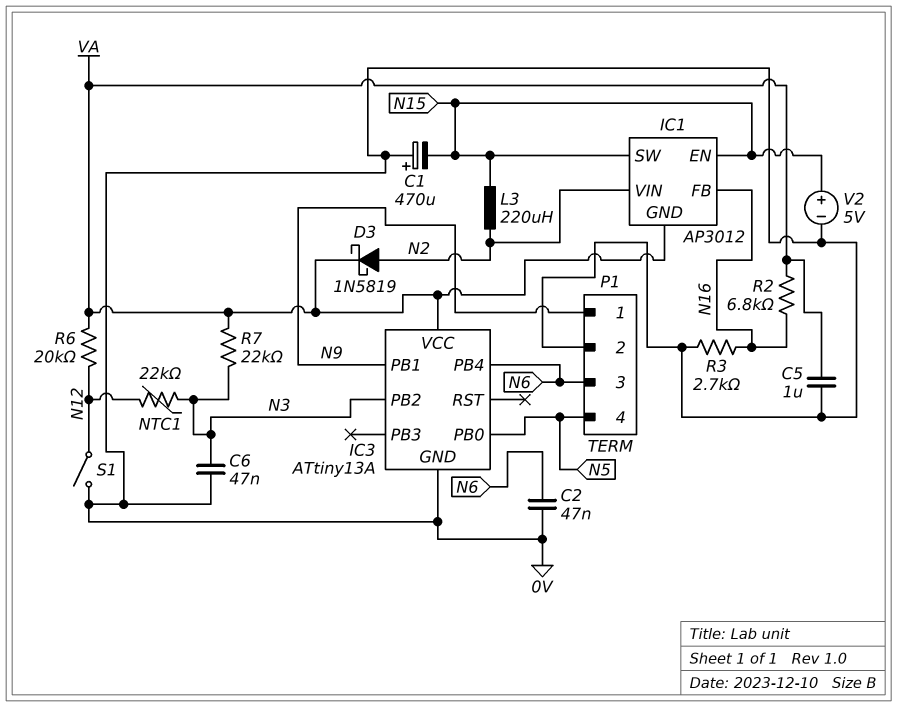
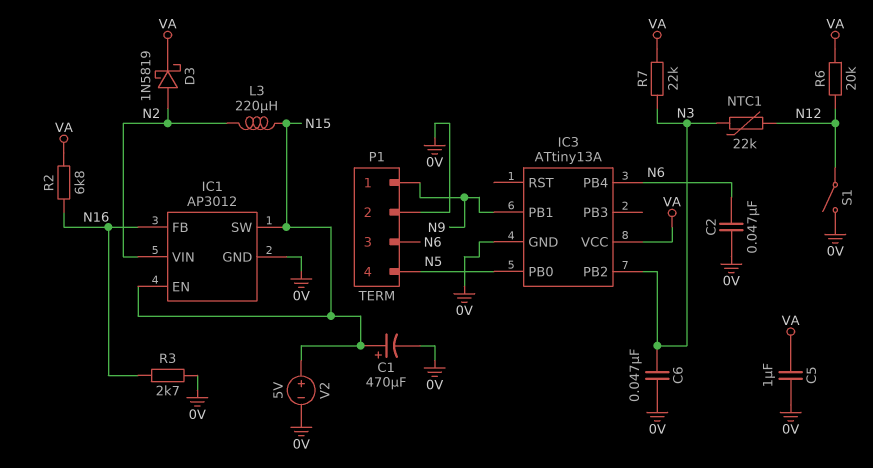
C1: 470uF (plus 0V, minus N15) -> 470uF (plus N15, minus 0V)
IC1 pin GND: VA -> 0V

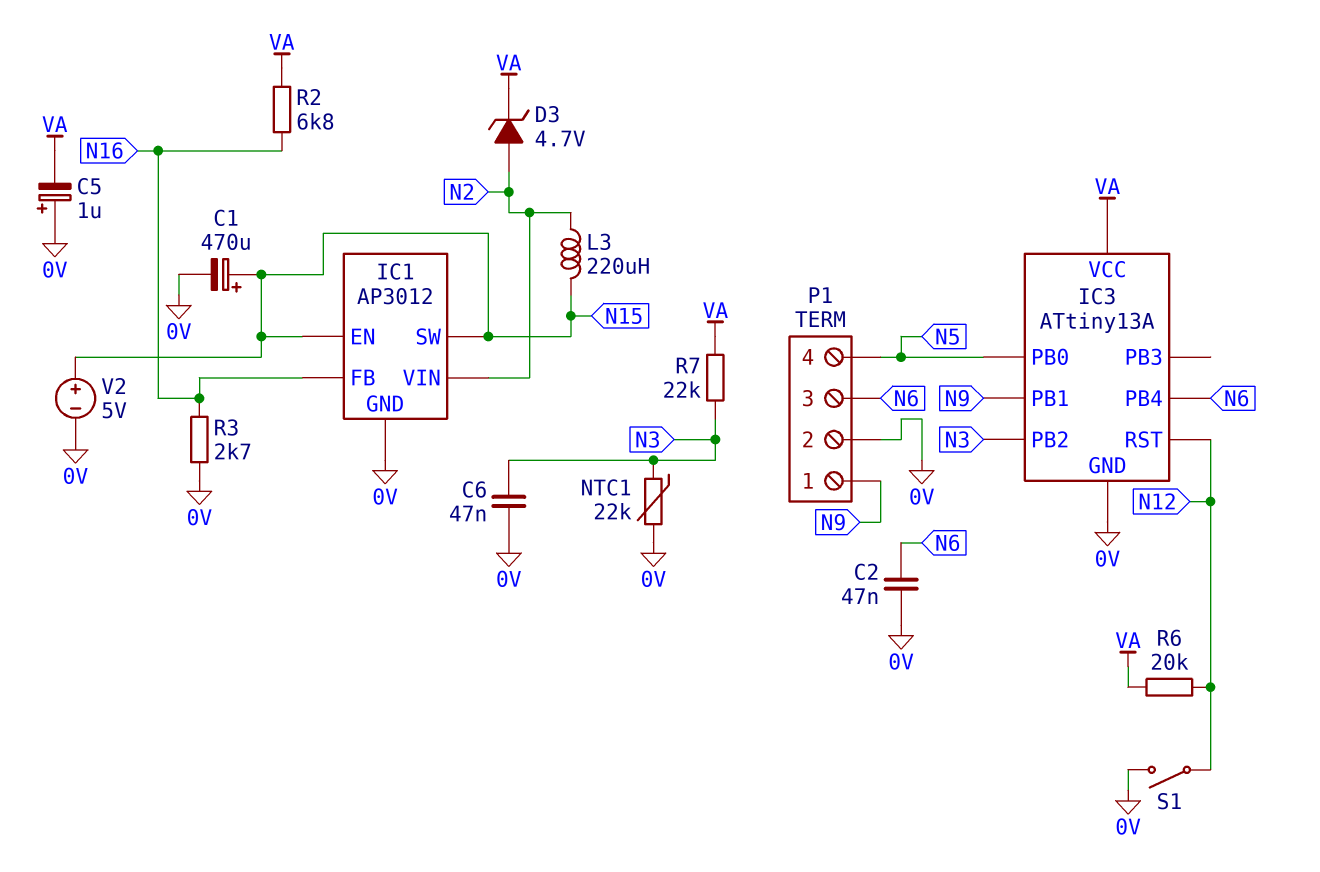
C5: 1uF (0V, VA) -> 1uF (plus 0V, minus VA)
D3: schottky 1N5819 (A N2, K VA) -> zener 4.7V (A N2, K VA)
IC3 pin RST: none -> N12
NTC1: 22k (N3, N12) -> 22k (0V, N3)

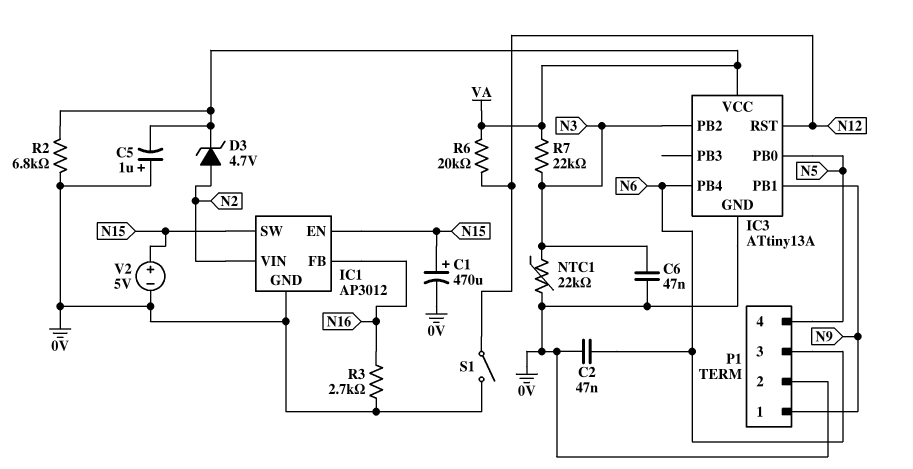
L3: 220uH (N2, N15) -> none
R2: 6.8k (N16, VA) -> 6.8k (0V, VA)

